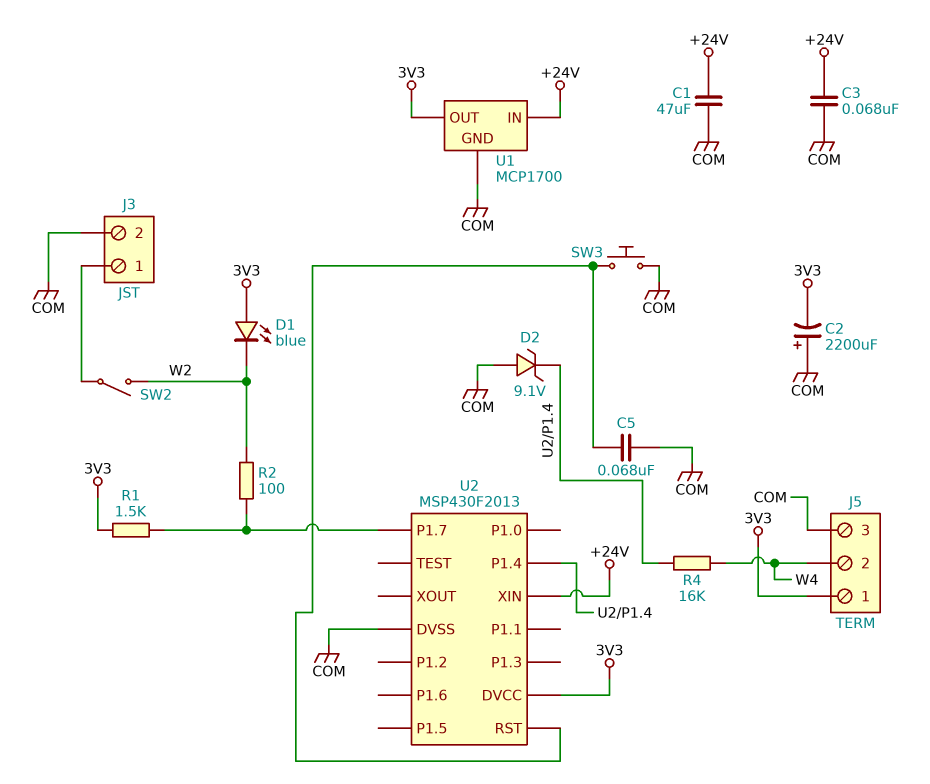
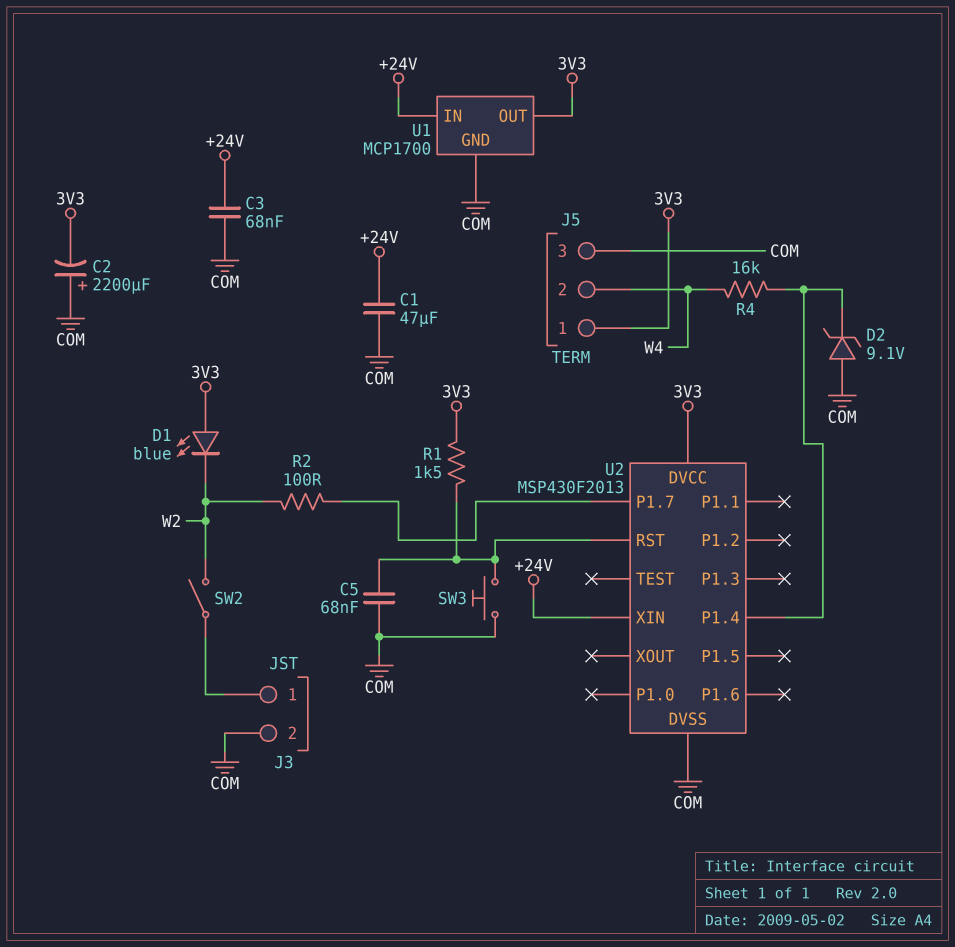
R1: 1.5k (3V3, U2/P1.7) -> 1.5k (3V3, U2/RST)

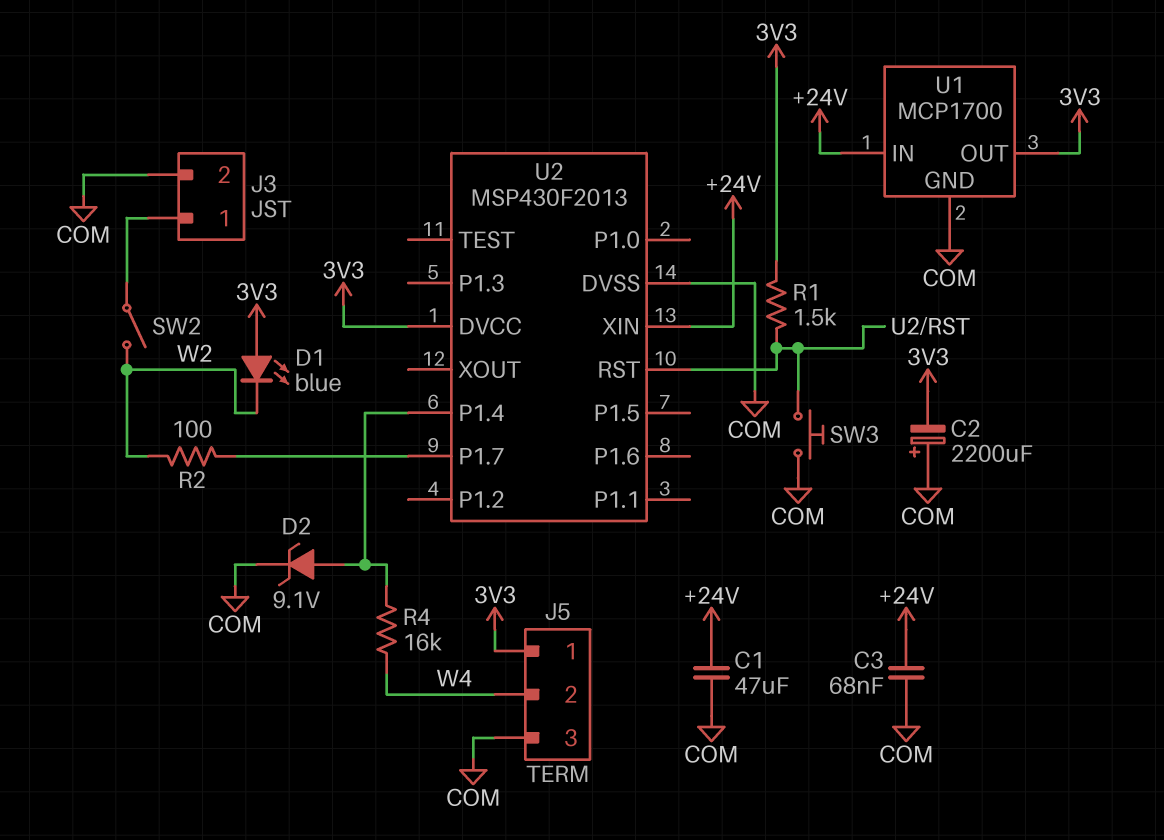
C5: 68nF (COM, U2/RST) -> none
D2: zener 9.1V (A COM, K U2/P1.4) -> zener 9.1V (A U2/P1.4, K COM)

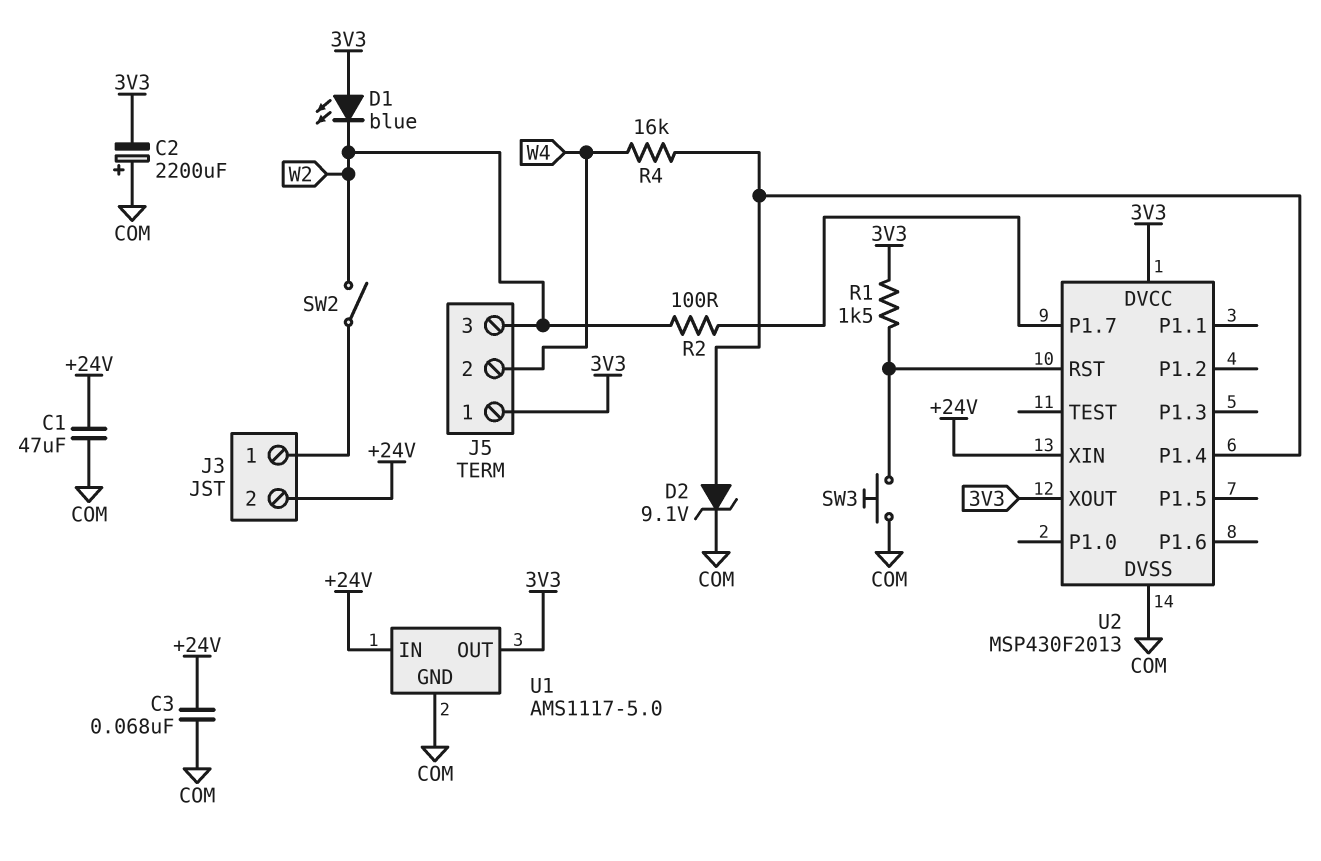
J3 pin 2: COM -> +24V
J5 pin 3: COM -> W2
U1: MCP1700 -> AMS1117-5.0
U2 pin XOUT: none -> 3V3

